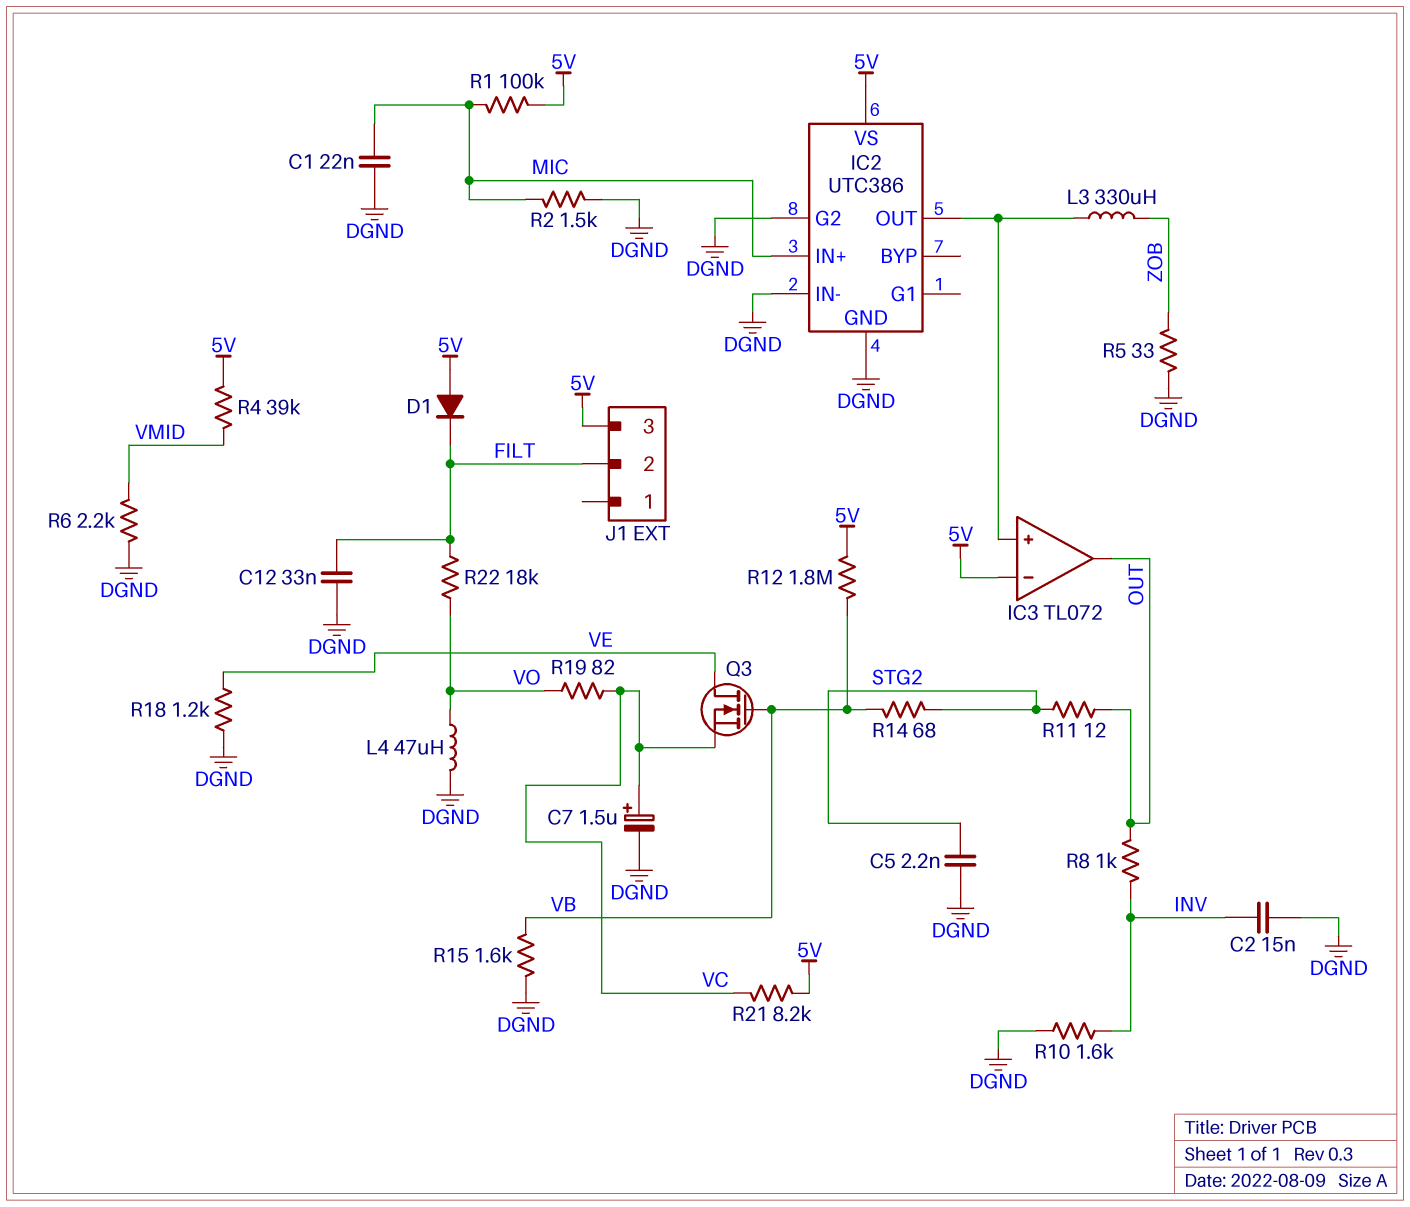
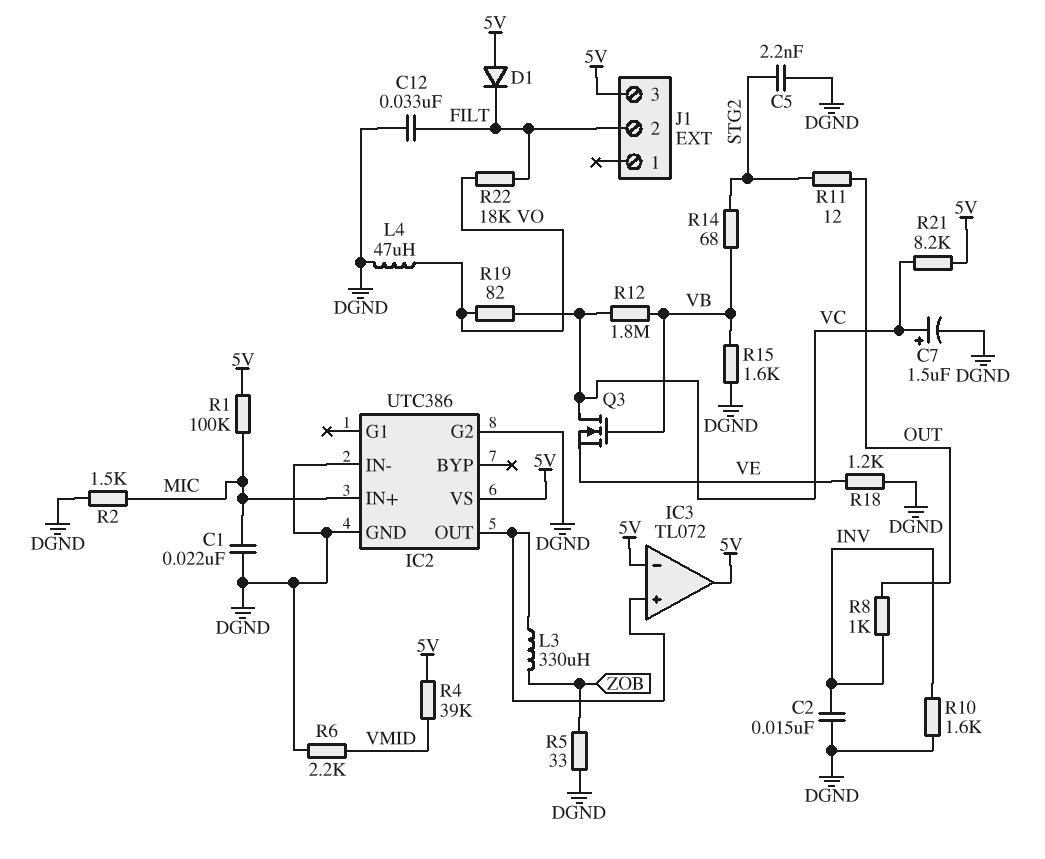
IC3 pin out: OUT -> 5V
Q3: NMOS (G VB, D VE, S VC) -> NMOS (G VB, D VC, S VE)
R12: 1.8M (5V, VB) -> 1.8M (VB, VC)

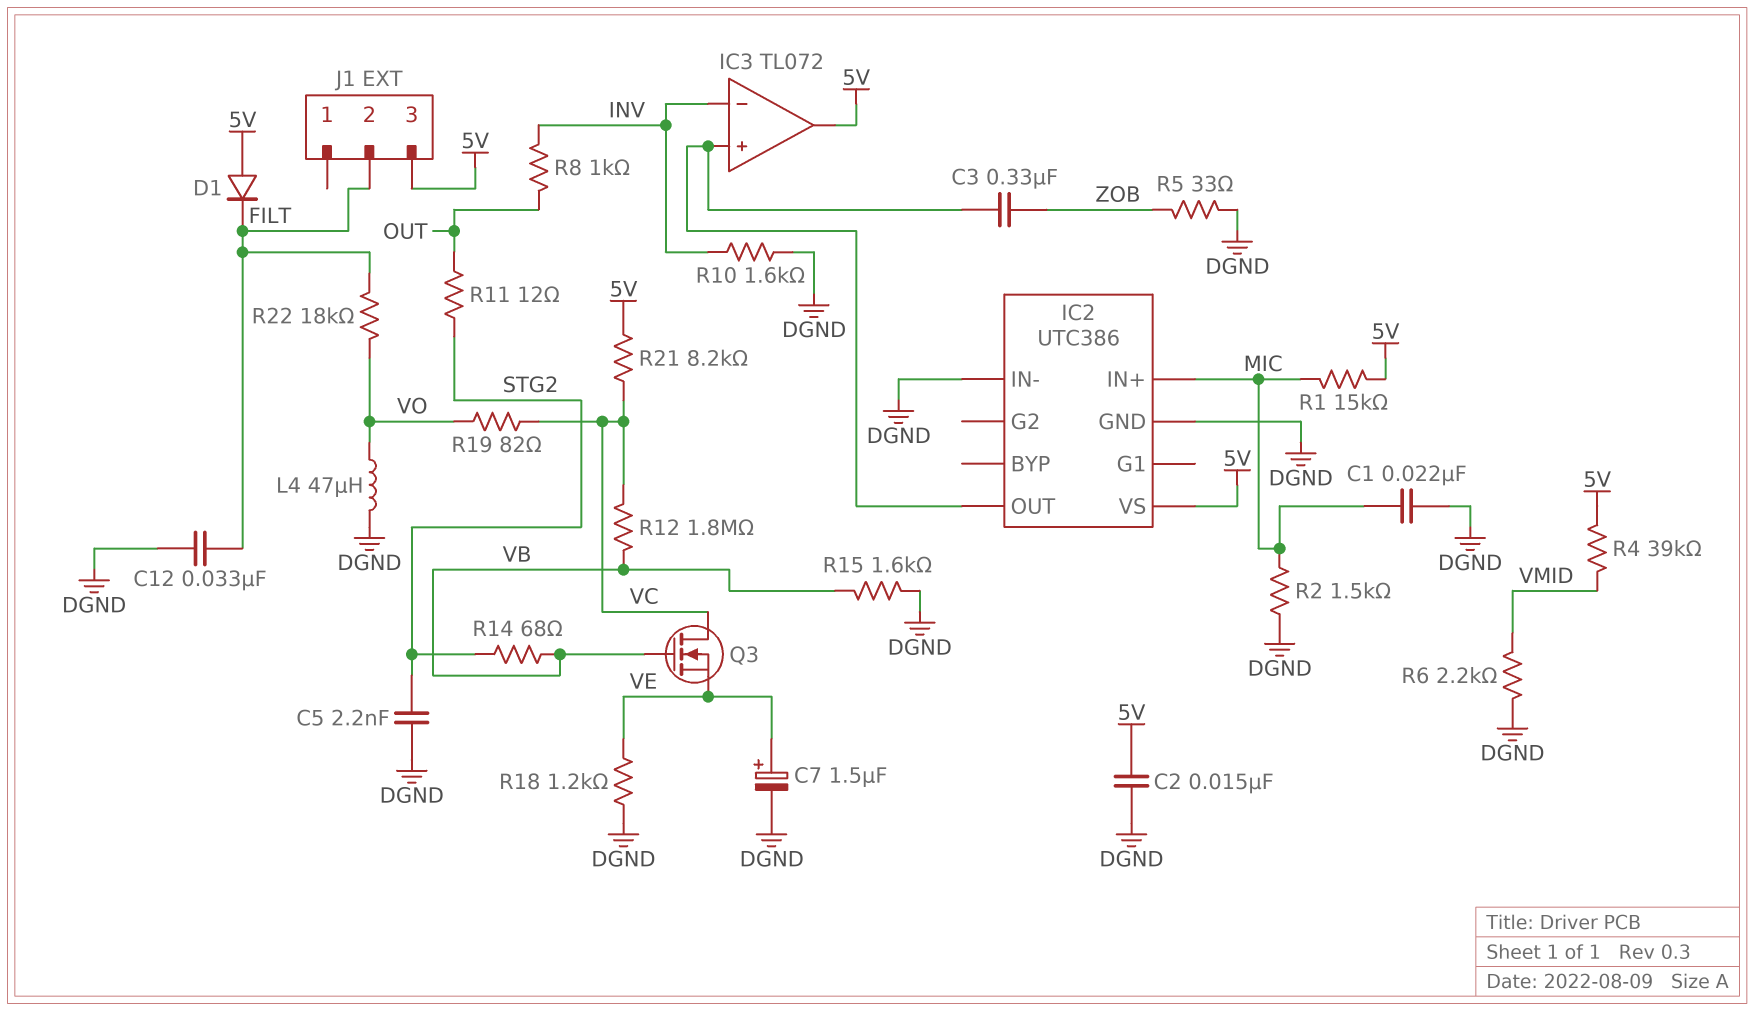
C2: 15nF (DGND, INV) -> 15nF (5V, DGND)
C3: none -> 330nF (IC2/OUT, ZOB)
C7: 1.5uF (plus VC, minus DGND) -> 1.5uF (plus VE, minus DGND)
IC2 pin G2: DGND -> none
IC3 pin in-: 5V -> INV
L3: 330uH (IC2/OUT, ZOB) -> none
R1: 100k (5V, MIC) -> 15k (5V, MIC)

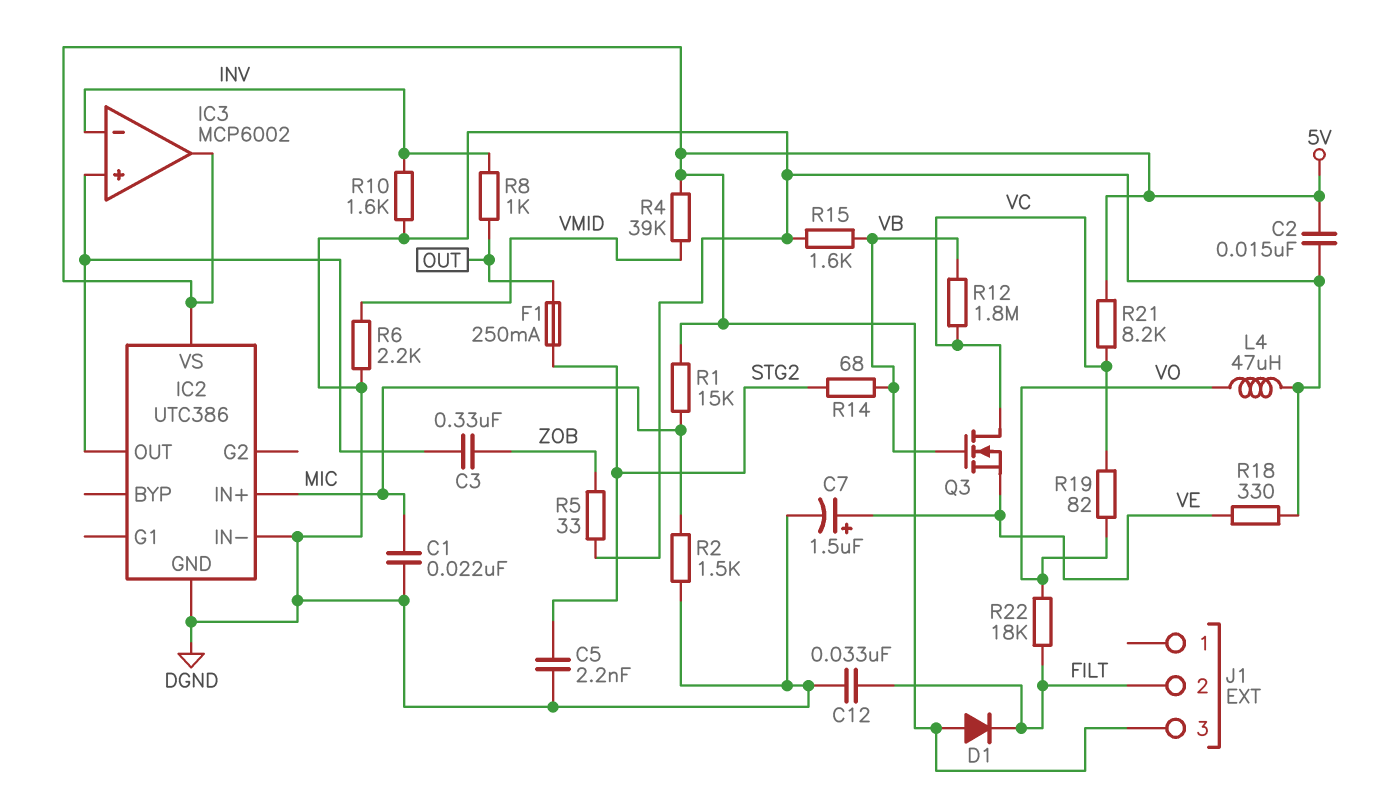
F1: none -> 250mA (OUT, STG2)
IC3: TL072 -> MCP6002
R11: 12 (OUT, STG2) -> none
R18: 1.2k (DGND, VE) -> 330 (DGND, VE)

